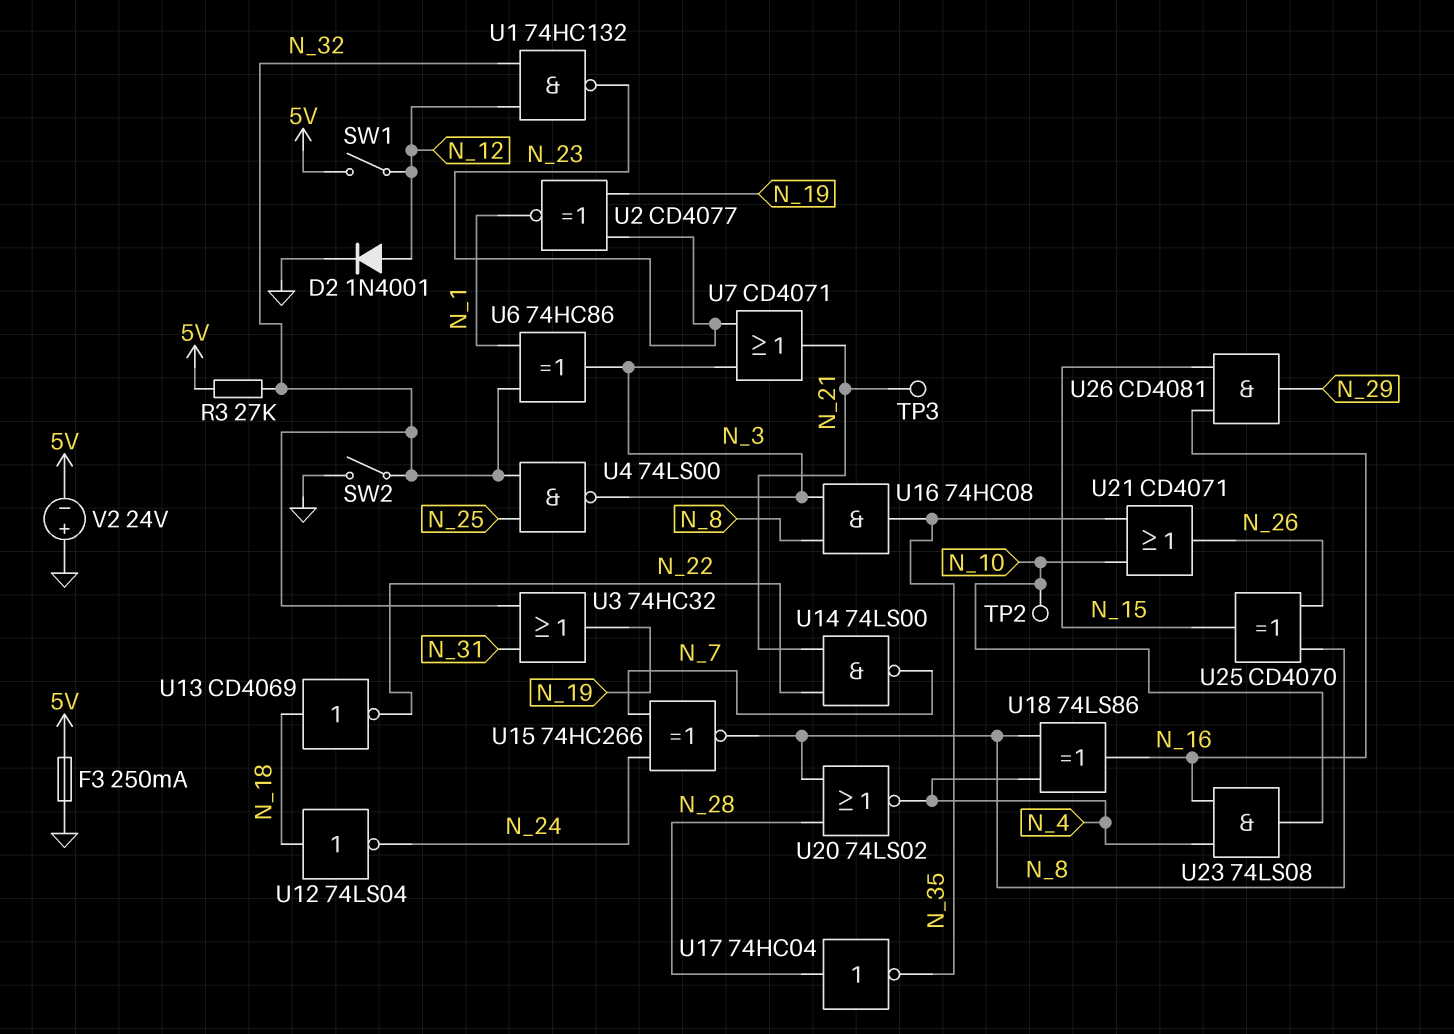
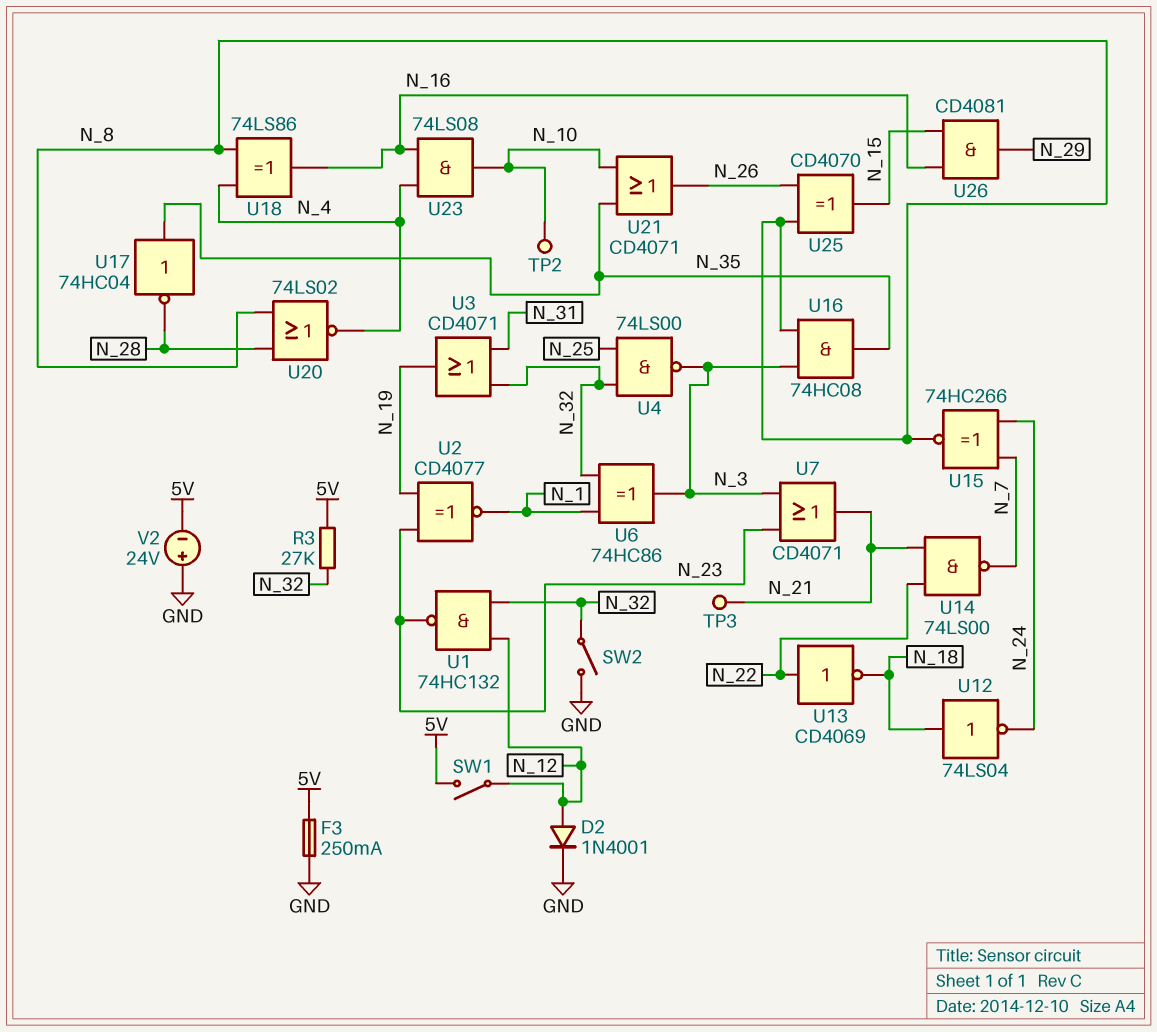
U3: OR 74HC32 (in N_31, in N_32, out N_19) -> OR CD4071 (in N_31, in N_32, out N_19)
U13: NOT CD4069 (in N_18, out N_22) -> NOT CD4069 (in N_22, out N_18)
U17: NOT 74HC04 (in N_28, out N_35) -> NOT 74HC04 (in N_35, out N_28)

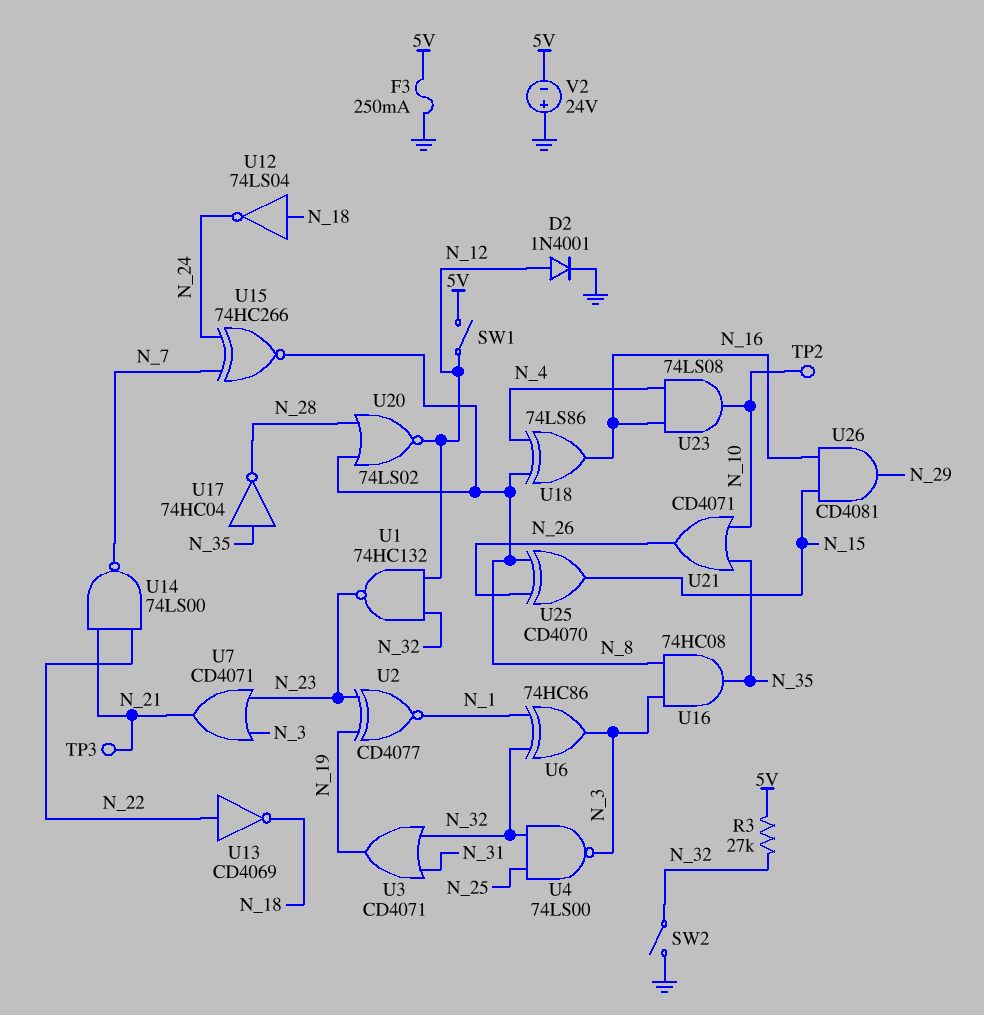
U20: NOR 74LS02 (in N_8, in N_28, out N_4) -> NOR 74LS02 (in N_8, in N_28, out N_12)

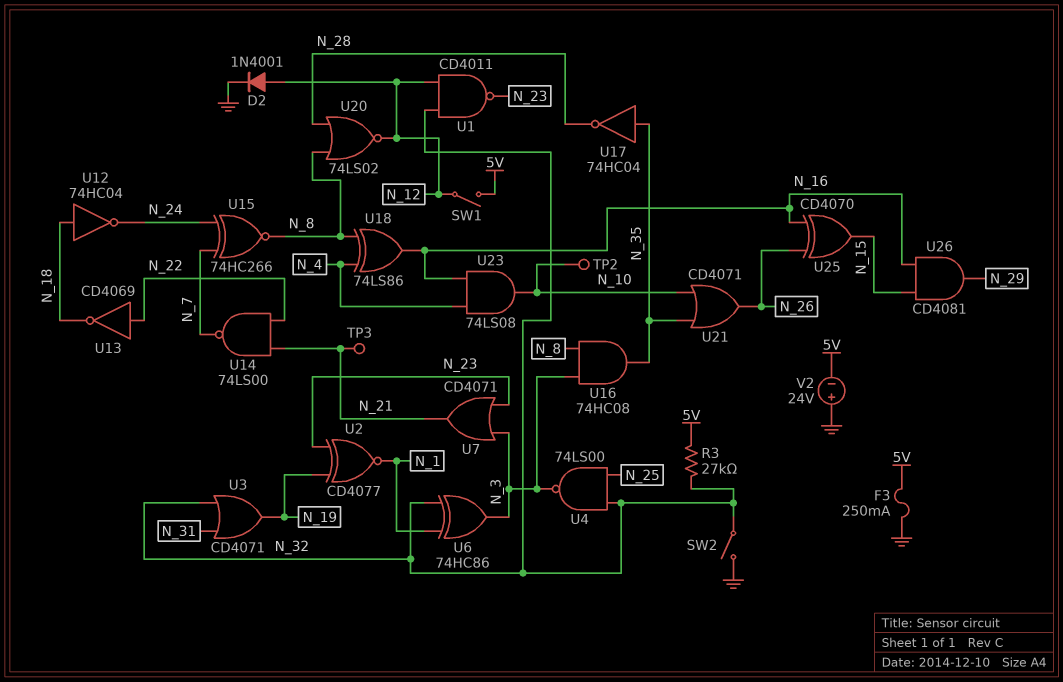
U1: NAND 74HC132 (in N_12, in N_32, out N_23) -> NAND CD4011 (in N_12, in N_32, out N_23)
U12: NOT 74LS04 (in N_18, out N_24) -> NOT 74HC04 (in N_18, out N_24)
U25: XOR CD4070 (in N_8, in N_26, out N_15) -> XOR CD4070 (in N_16, in N_26, out N_15)

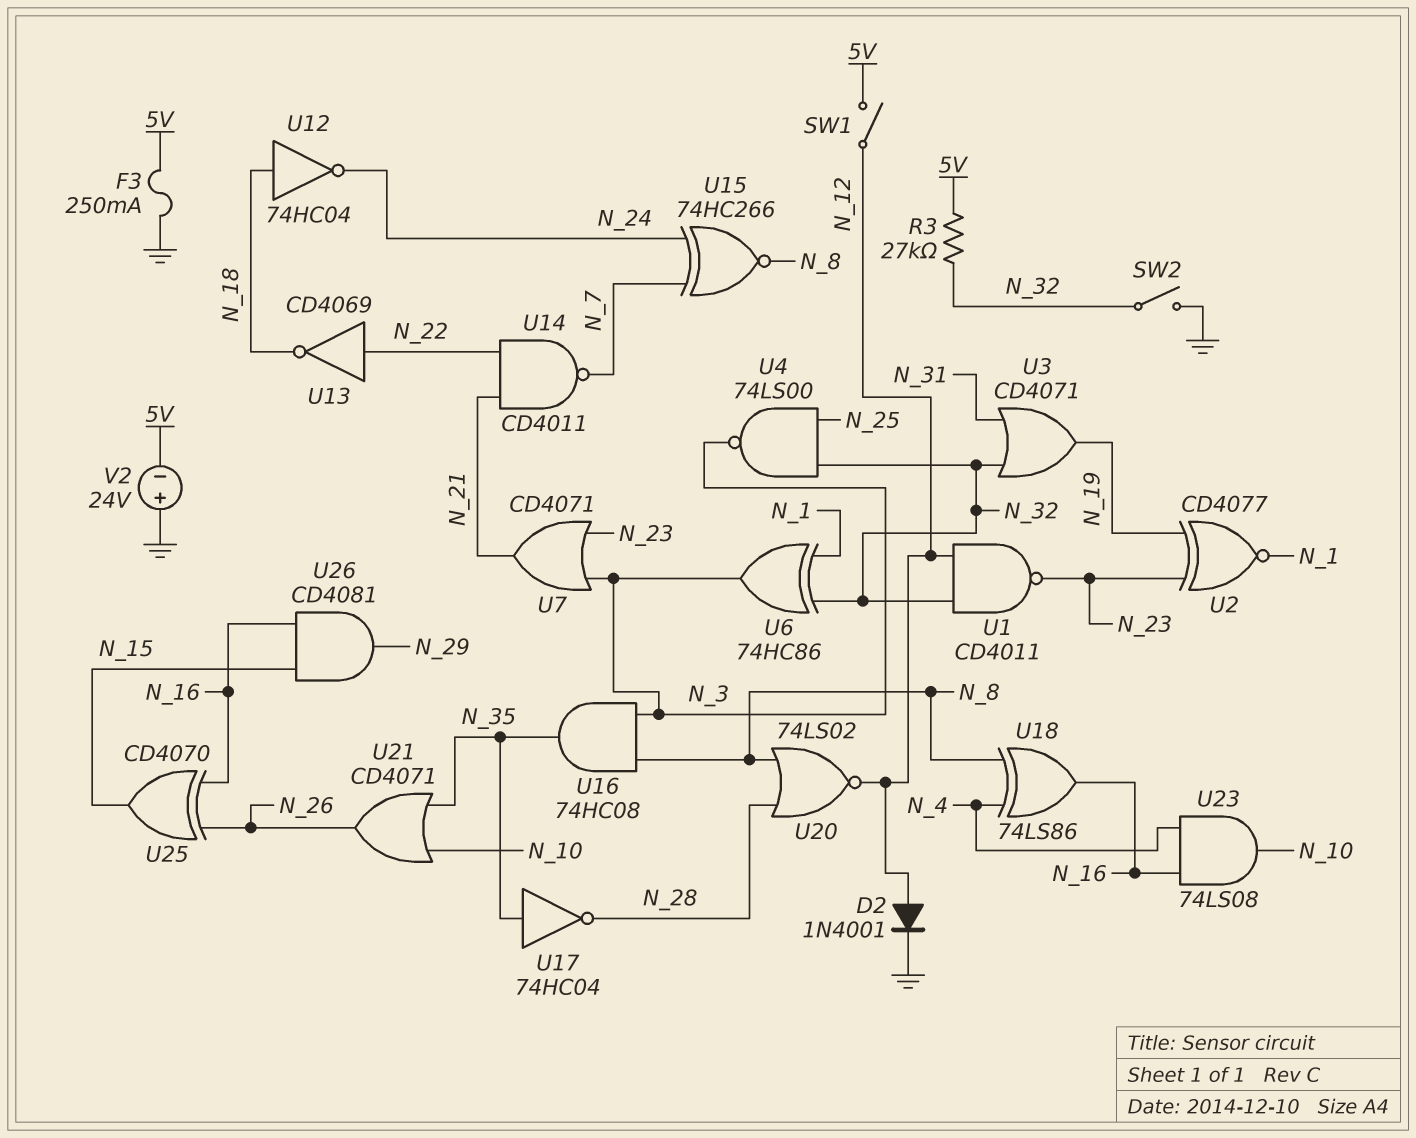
TP2: test point (N_10) -> none
TP3: test point (N_21) -> none
U14: NAND 74LS00 (in N_21, in N_22, out N_7) -> NAND CD4011 (in N_21, in N_22, out N_7)

